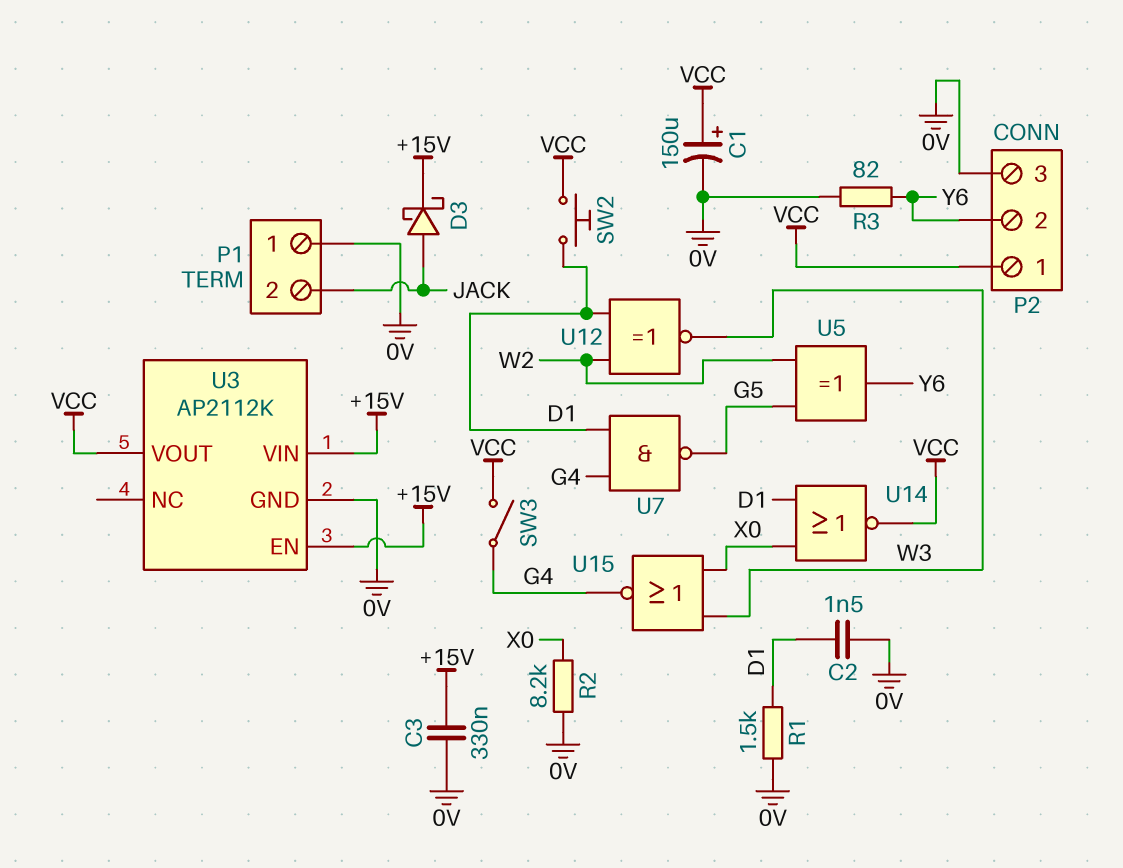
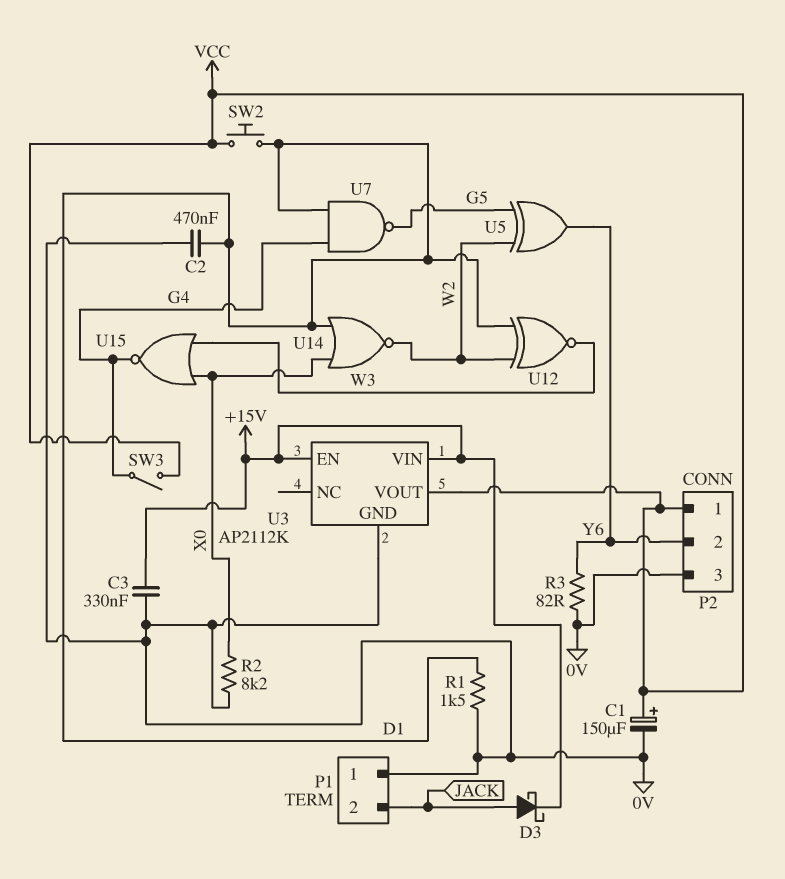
C2: 1.5nF (0V, D1) -> 470nF (0V, D1)
U14: NOR (in D1, in X0, out VCC) -> NOR (in D1, in X0, out W2)

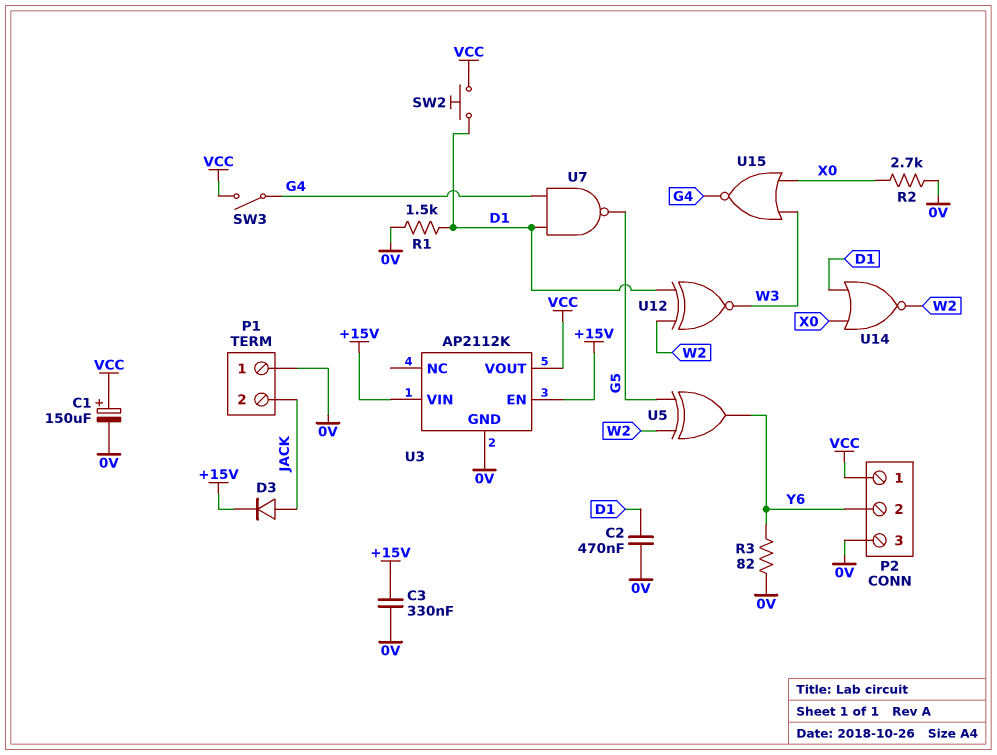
D3: schottky (A JACK, K +15V) -> diode (A JACK, K +15V)
R2: 8.2k (0V, X0) -> 2.7k (0V, X0)

